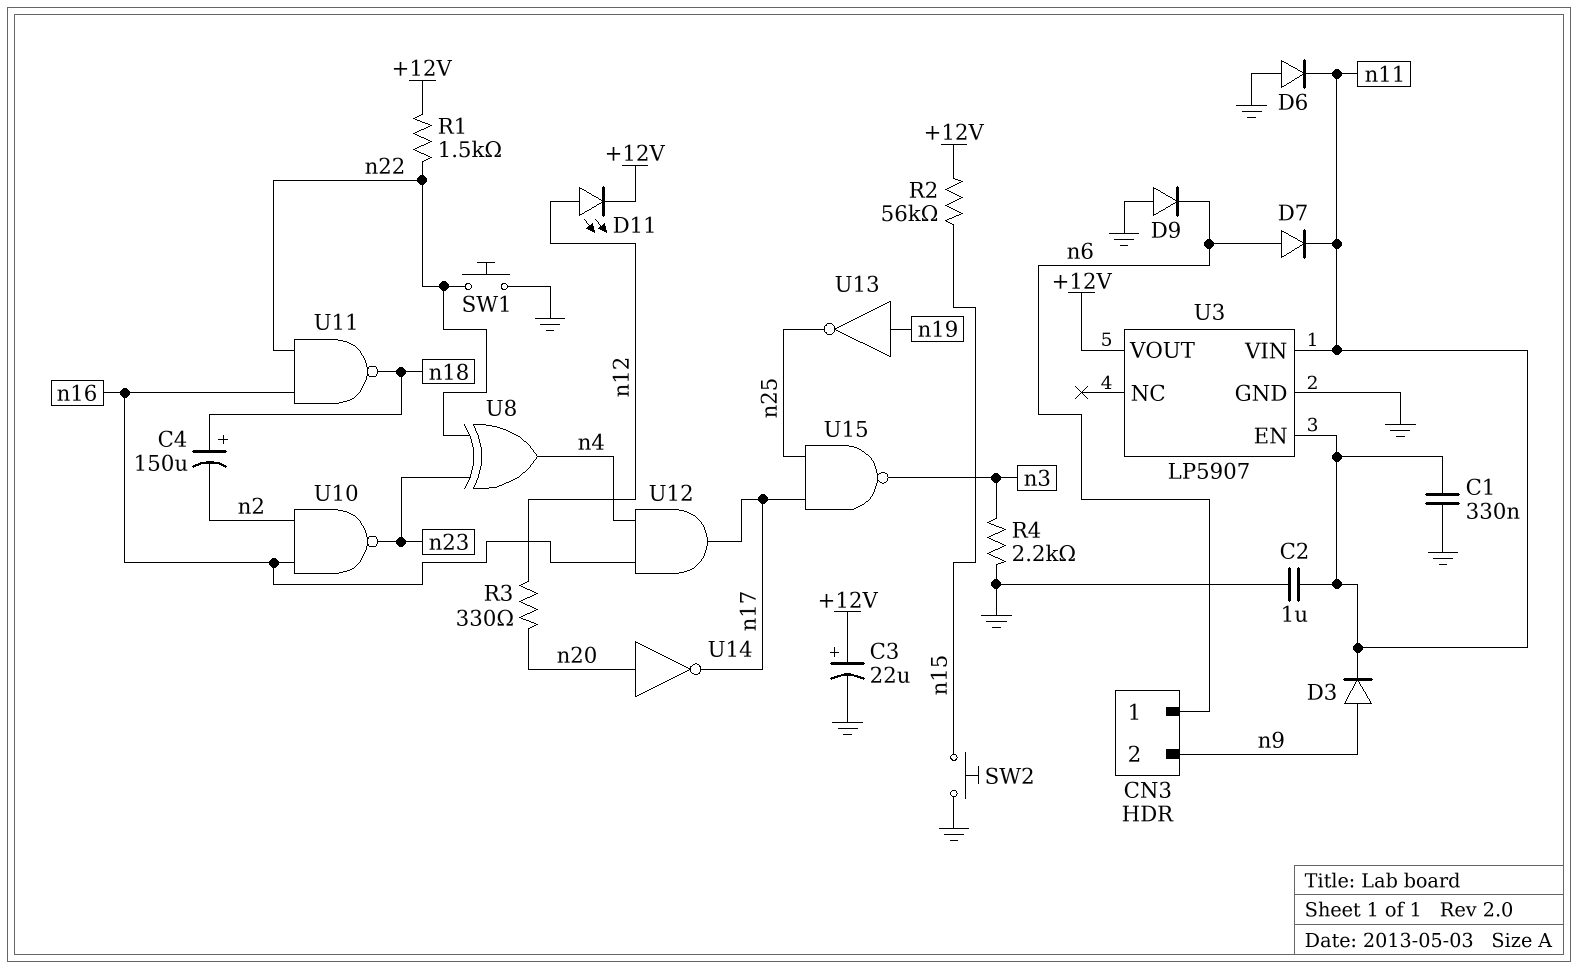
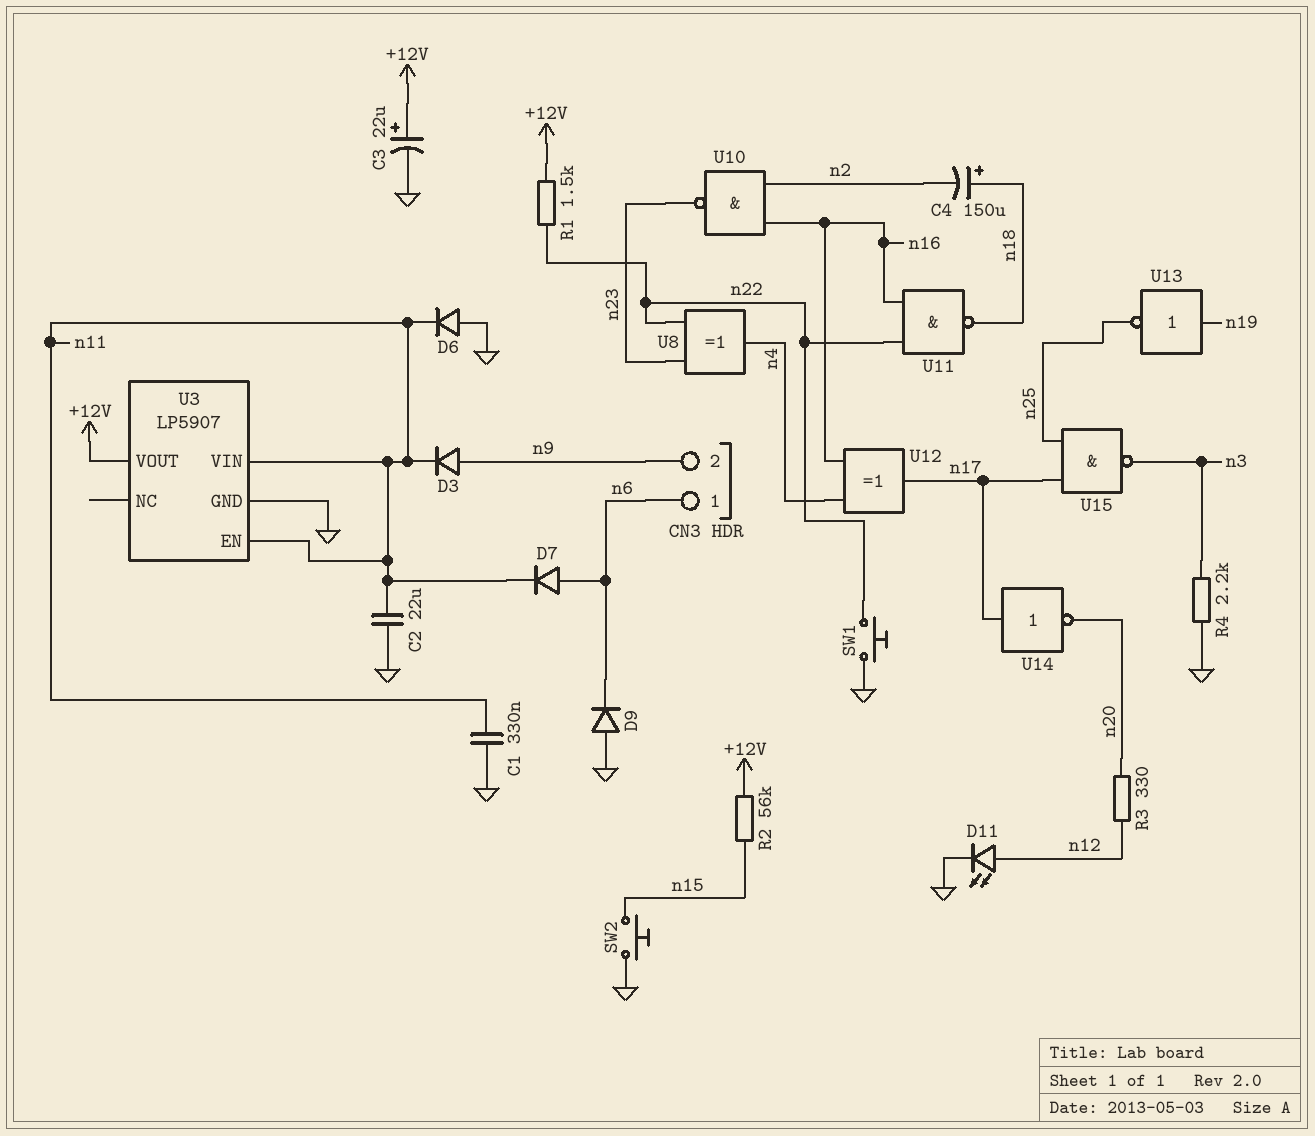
C2: 1uF (GND, n11) -> 22uF (GND, n11)
D11: LED (A n12, K +12V) -> LED (A n12, K GND)
U12: AND (in n4, in n16, out n17) -> XOR (in n4, in n16, out n17)
U14: NOT (in n20, out n17) -> NOT (in n17, out n20)

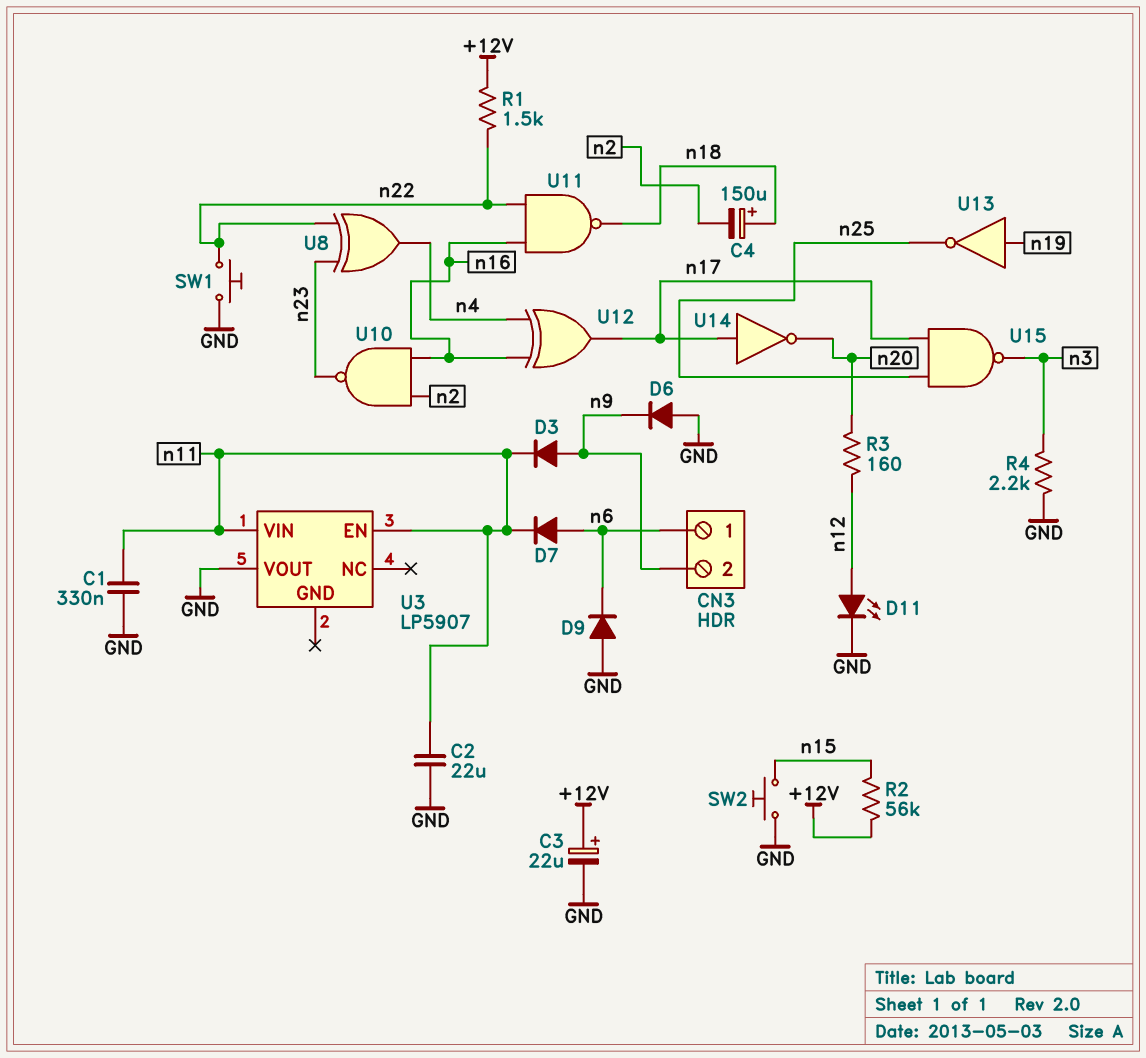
D6: diode (A GND, K n11) -> diode (A GND, K n9)
R3: 330 (n12, n20) -> 160 (n12, n20)
U3 pin GND: GND -> none
U3 pin VOUT: +12V -> GND

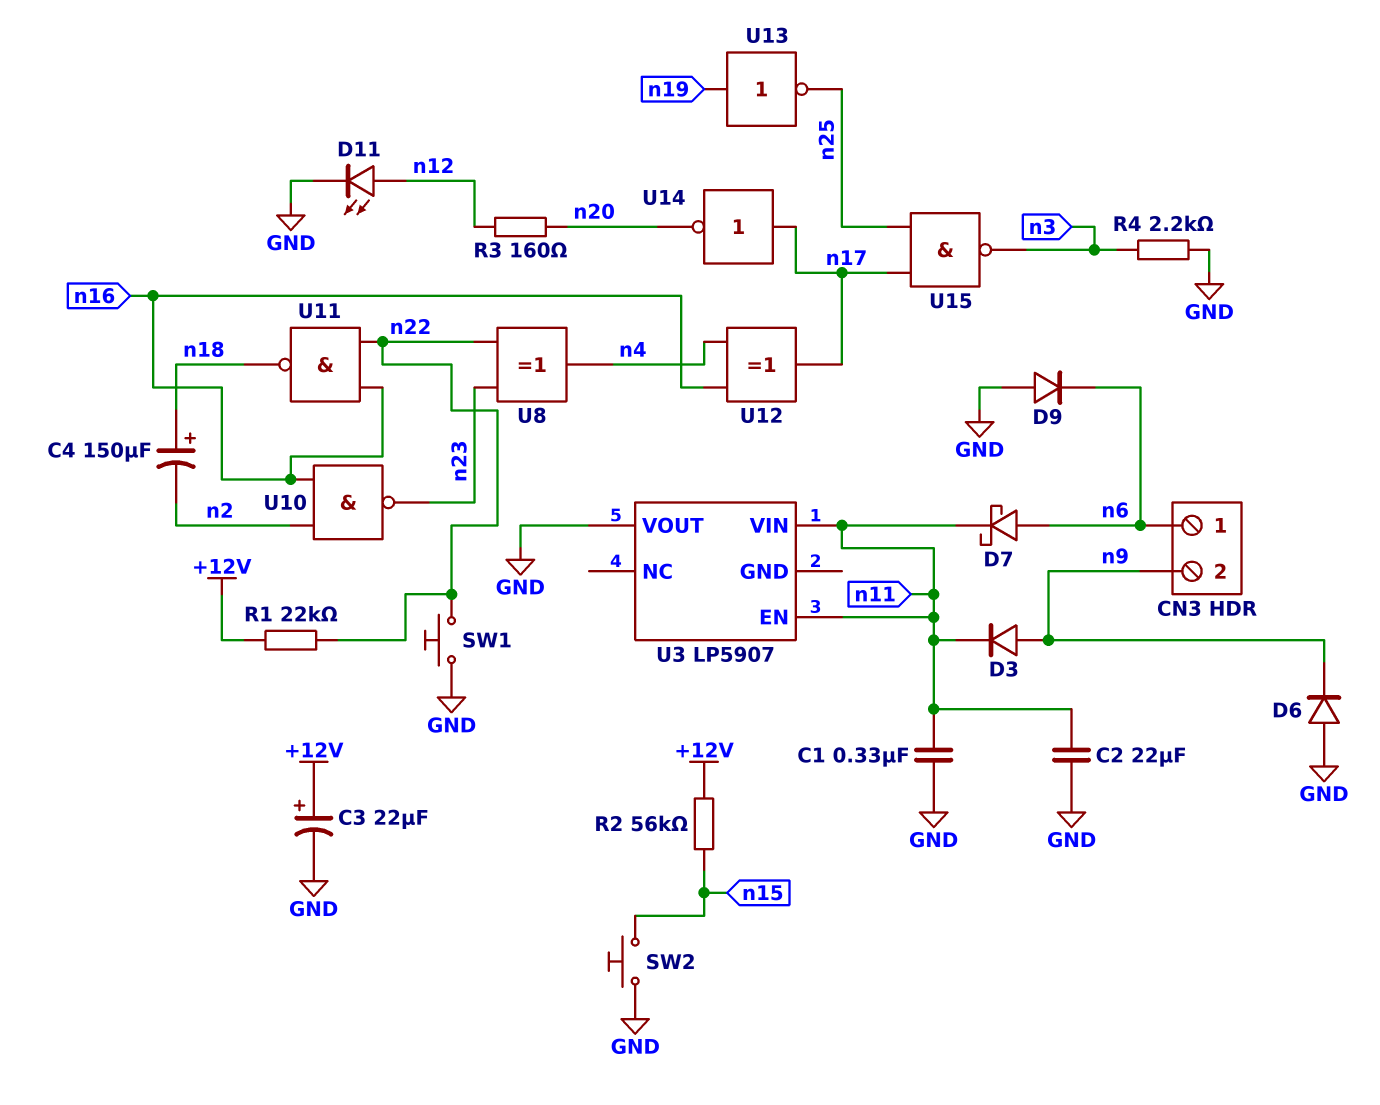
D7: diode (A n6, K n11) -> schottky (A n6, K n11)
R1: 1.5k (+12V, n22) -> 22k (+12V, n22)

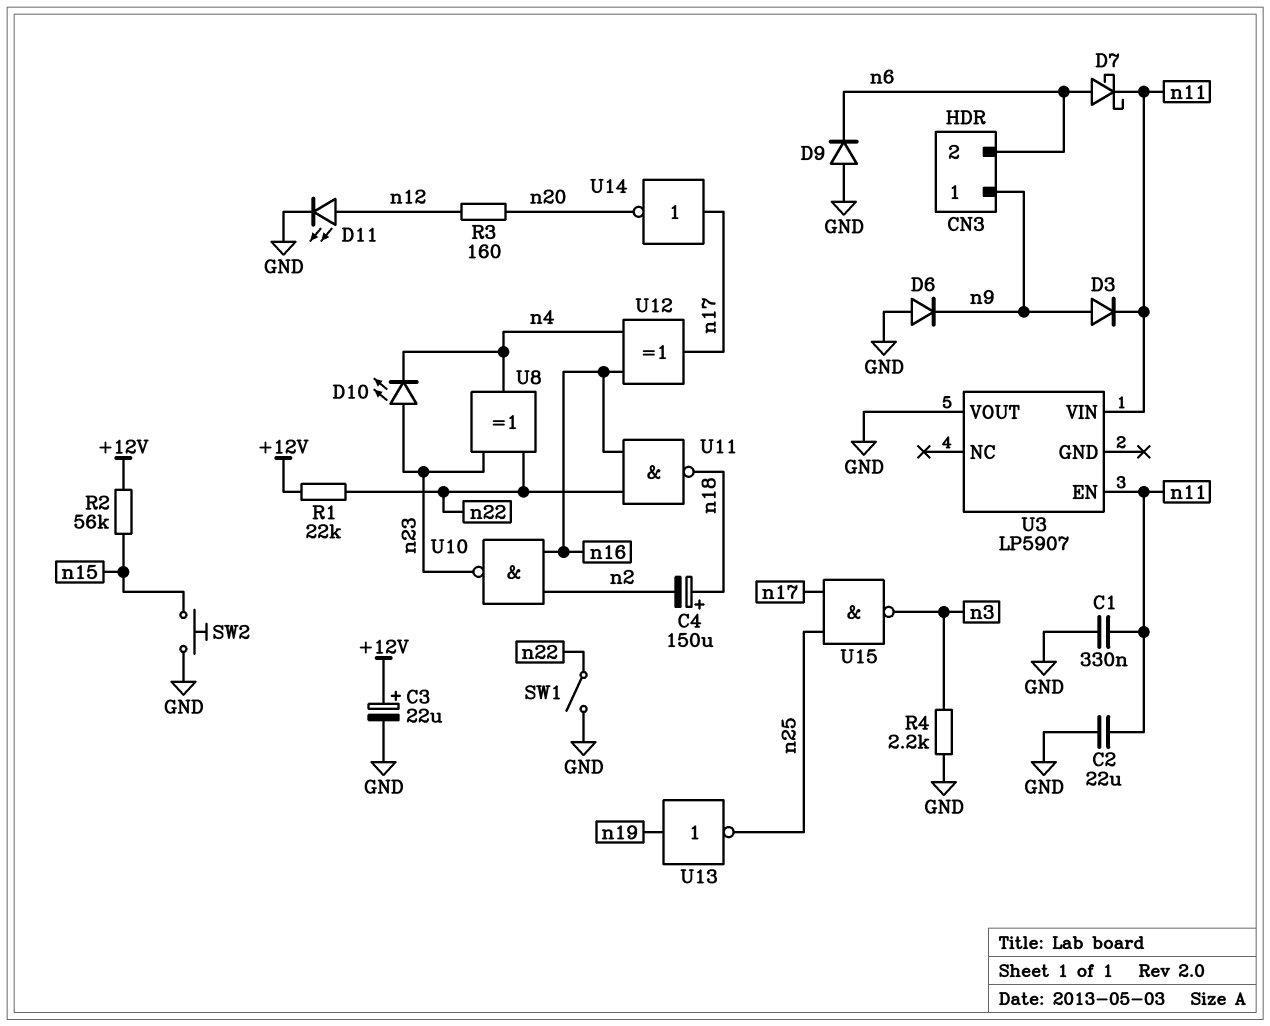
CN3 pin 1: n6 -> n9
CN3 pin 2: n9 -> n6
D10: none -> LED (A n23, K n4)
SW1: button (GND, n22) -> switch (GND, n22)

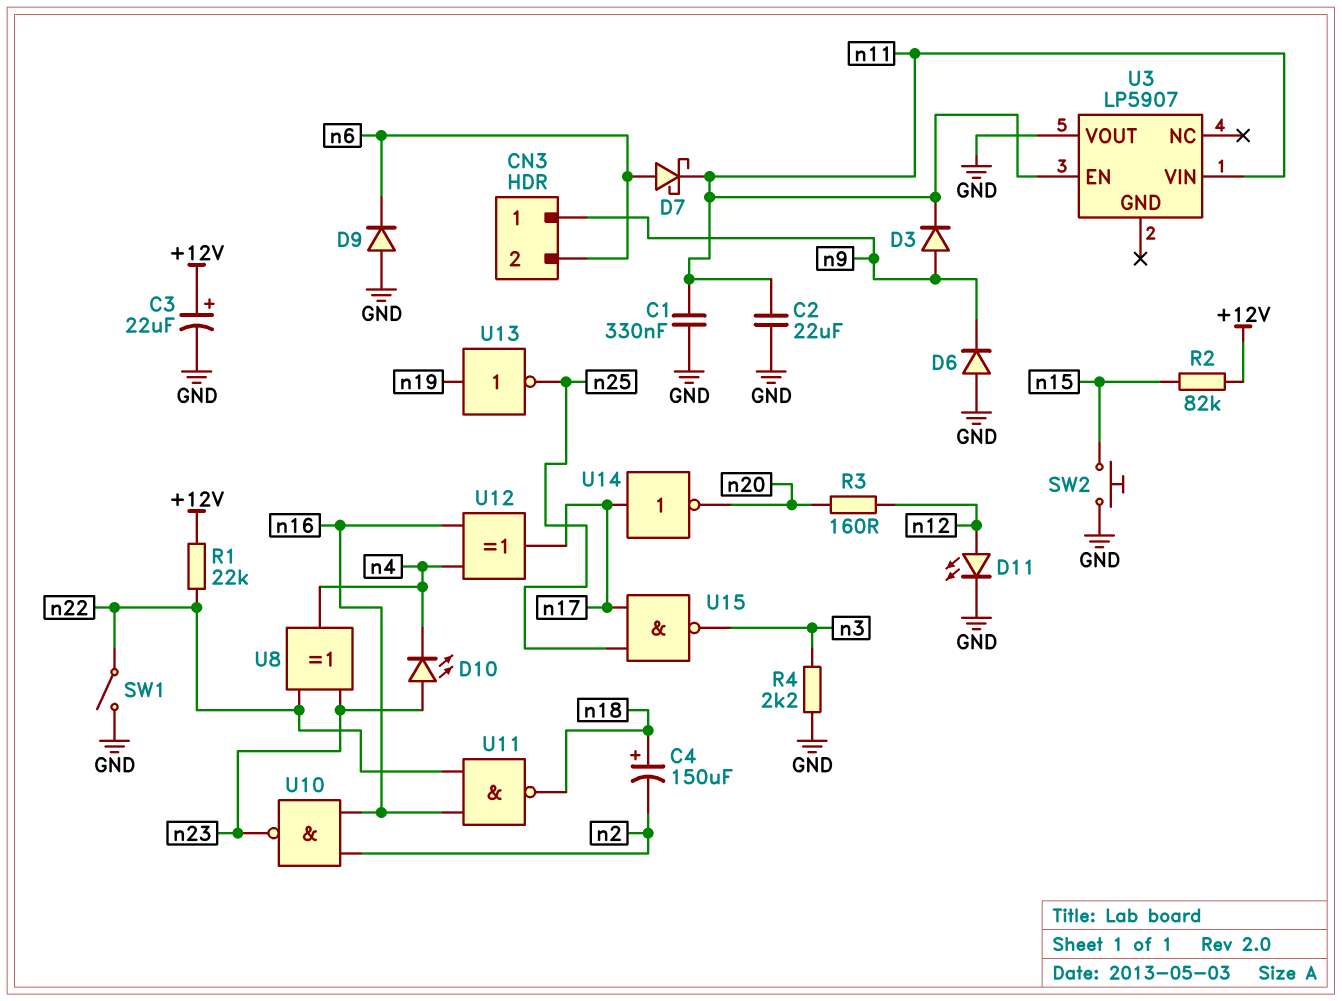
R2: 56k (+12V, n15) -> 82k (+12V, n15)

